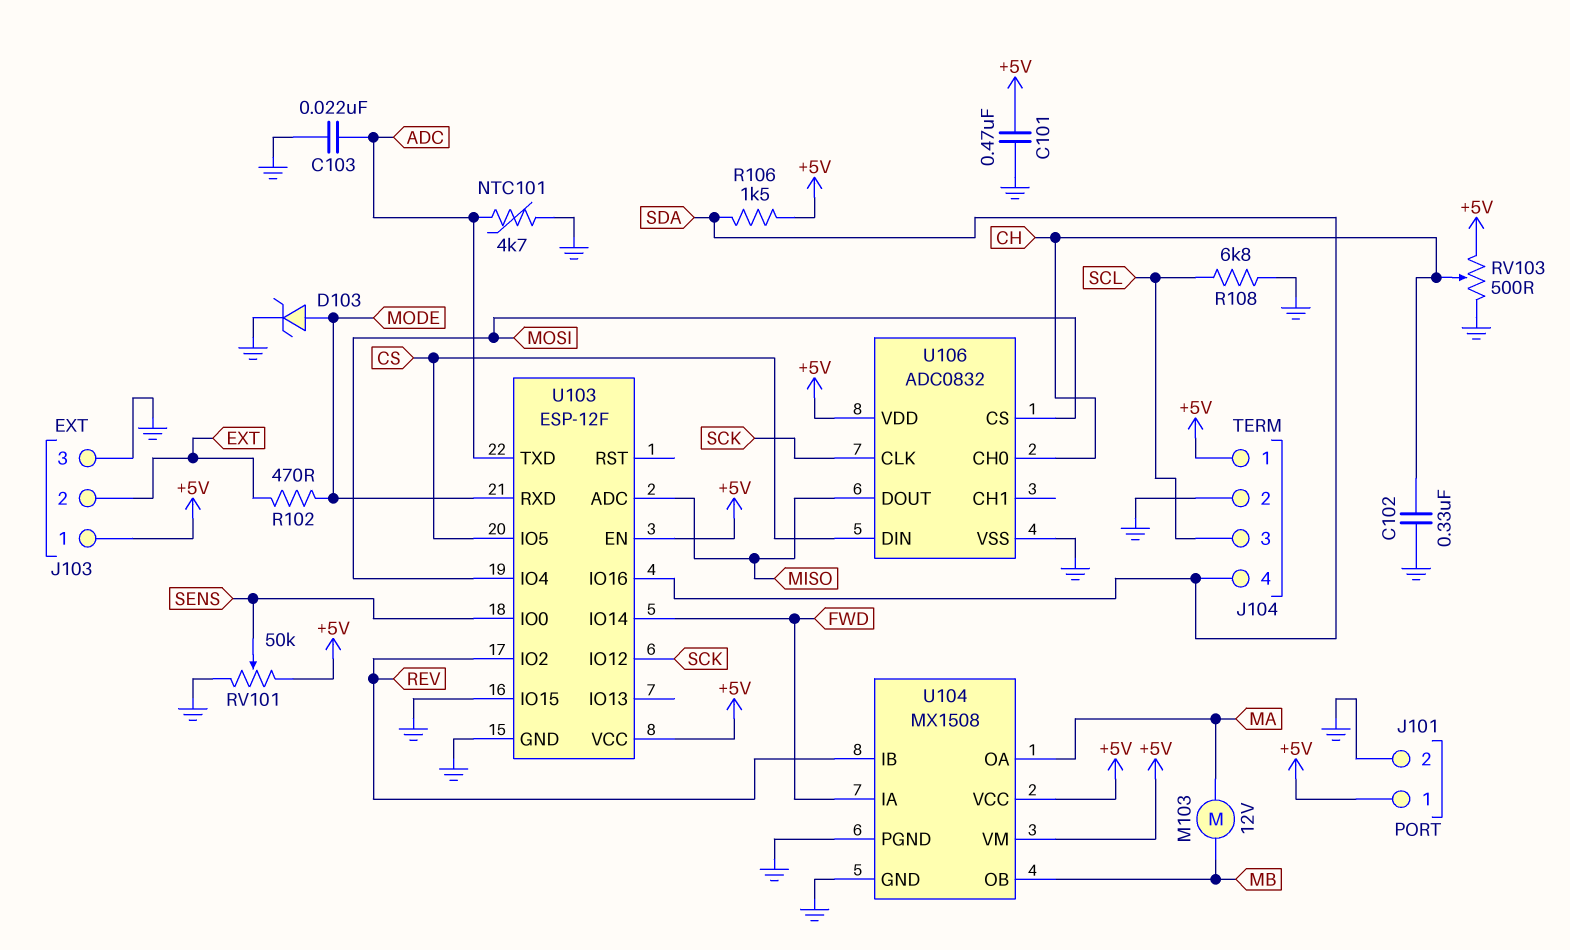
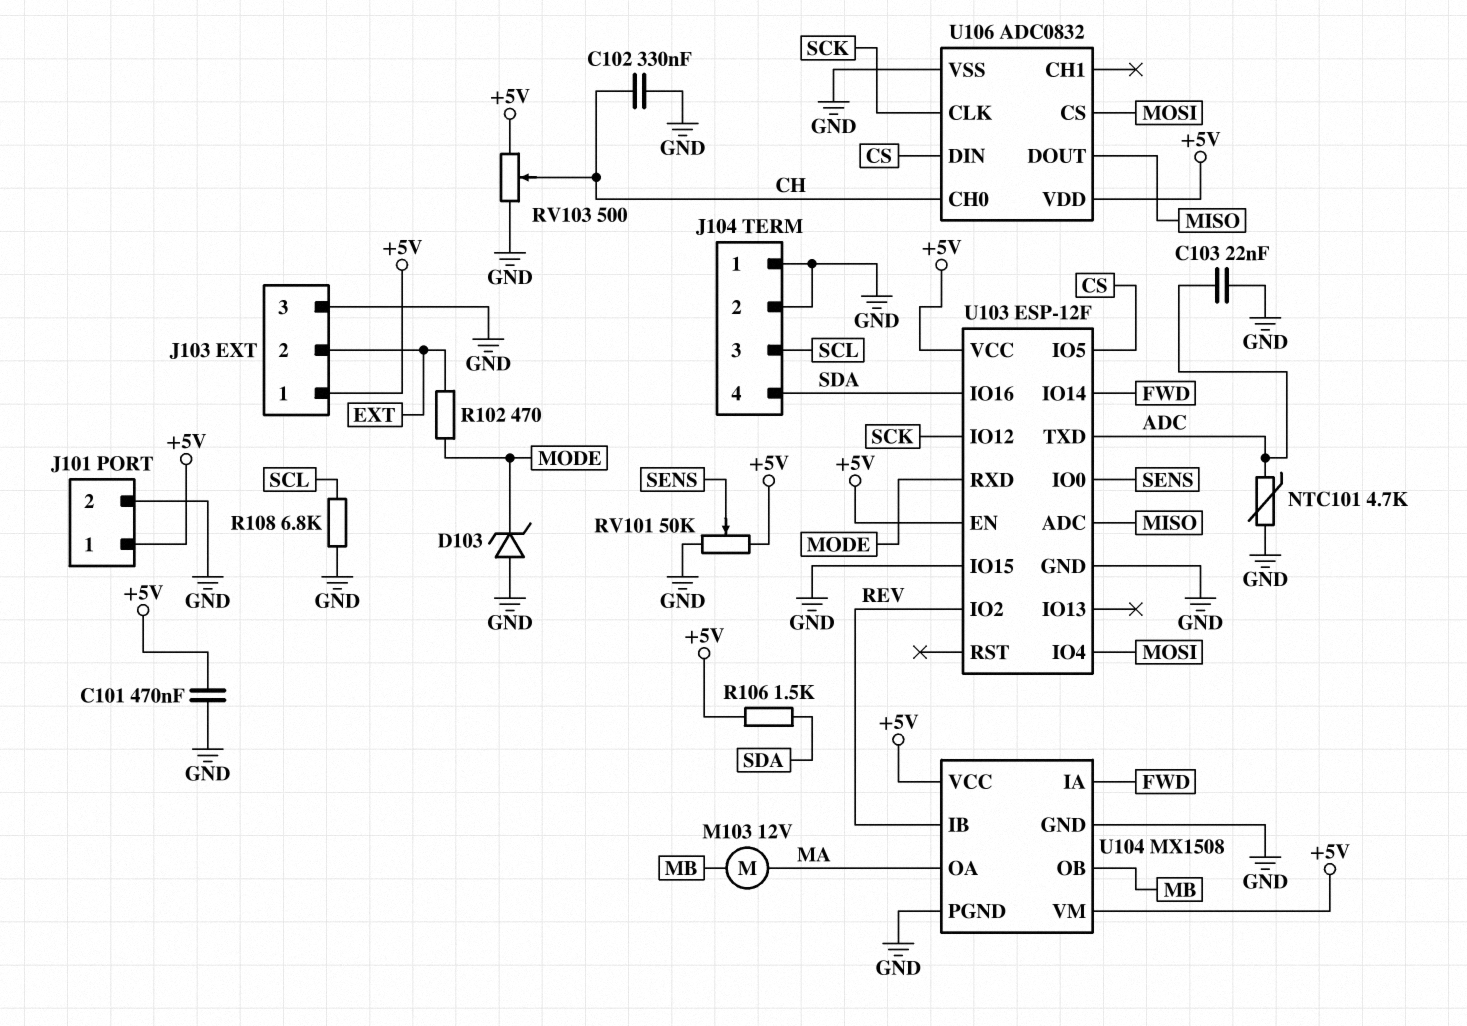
D103: zener (A MODE, K GND) -> zener (A GND, K MODE)
J104 pin 1: +5V -> GND

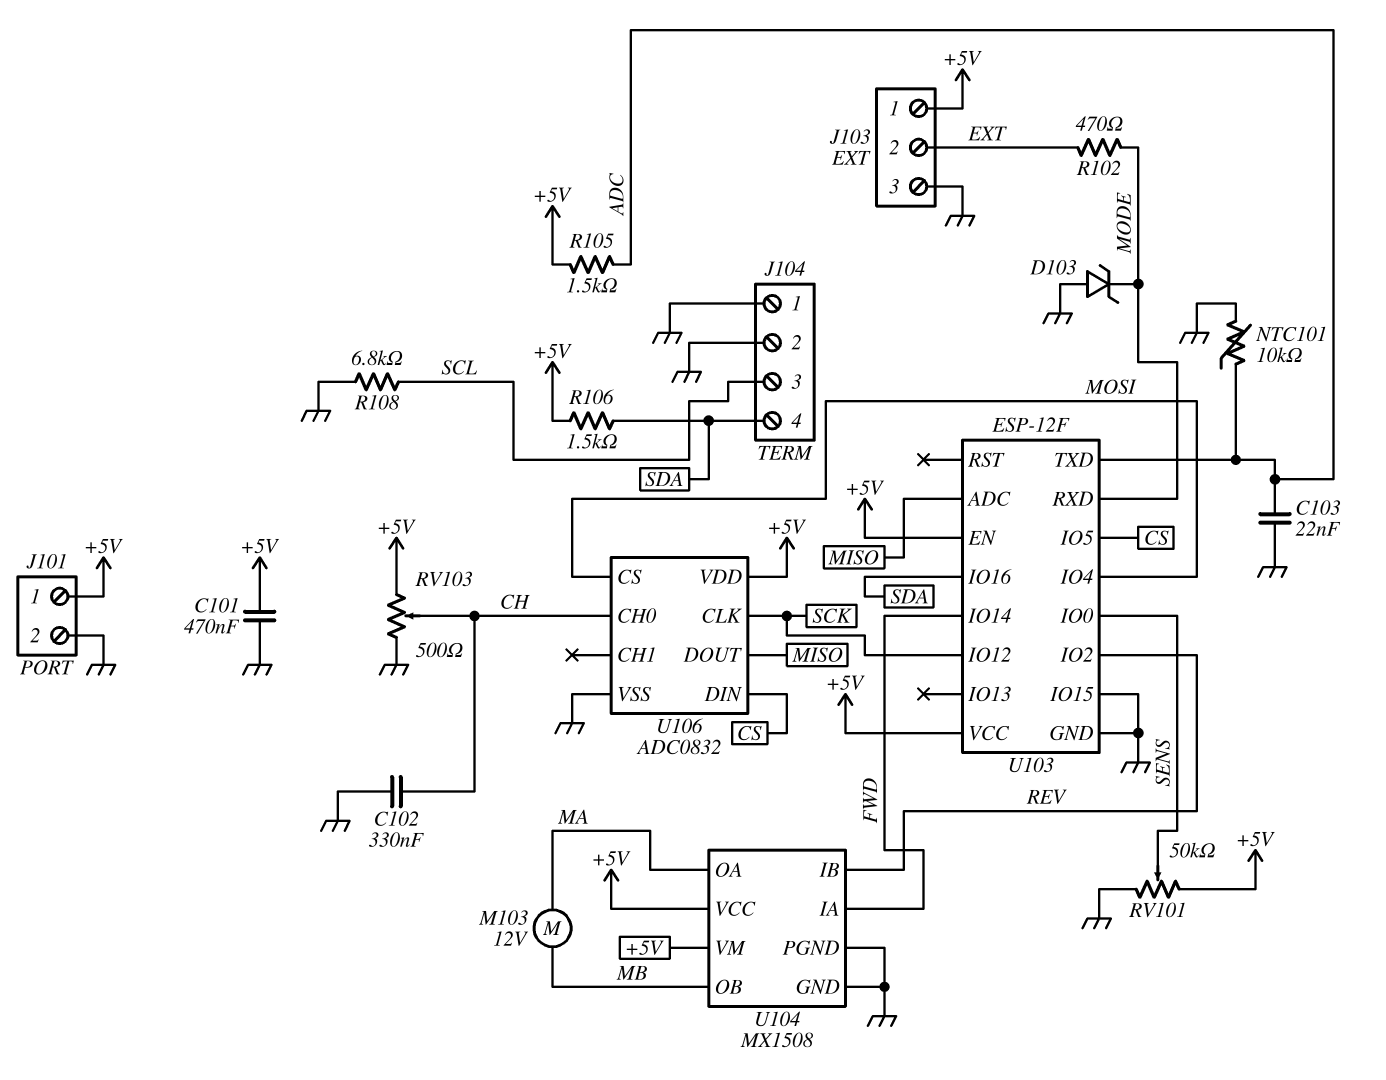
NTC101: 4.7k (ADC, GND) -> 10k (ADC, GND)
R105: none -> 1.5k (+5V, ADC)

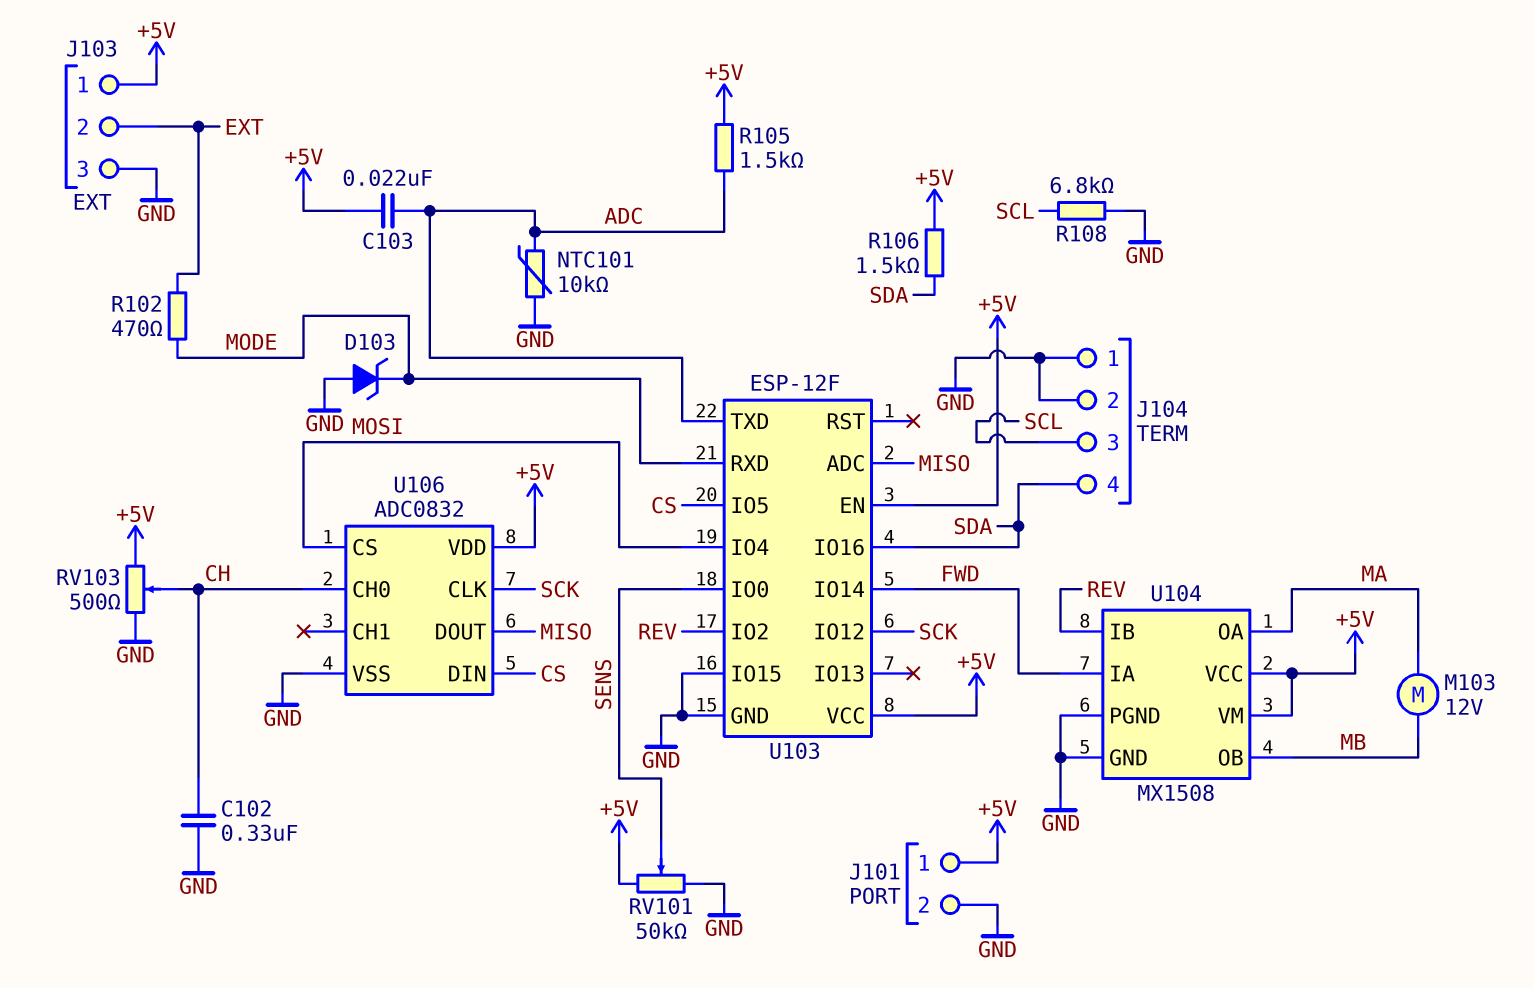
C101: 470nF (+5V, GND) -> none
C103: 22nF (ADC, GND) -> 22nF (+5V, ADC)

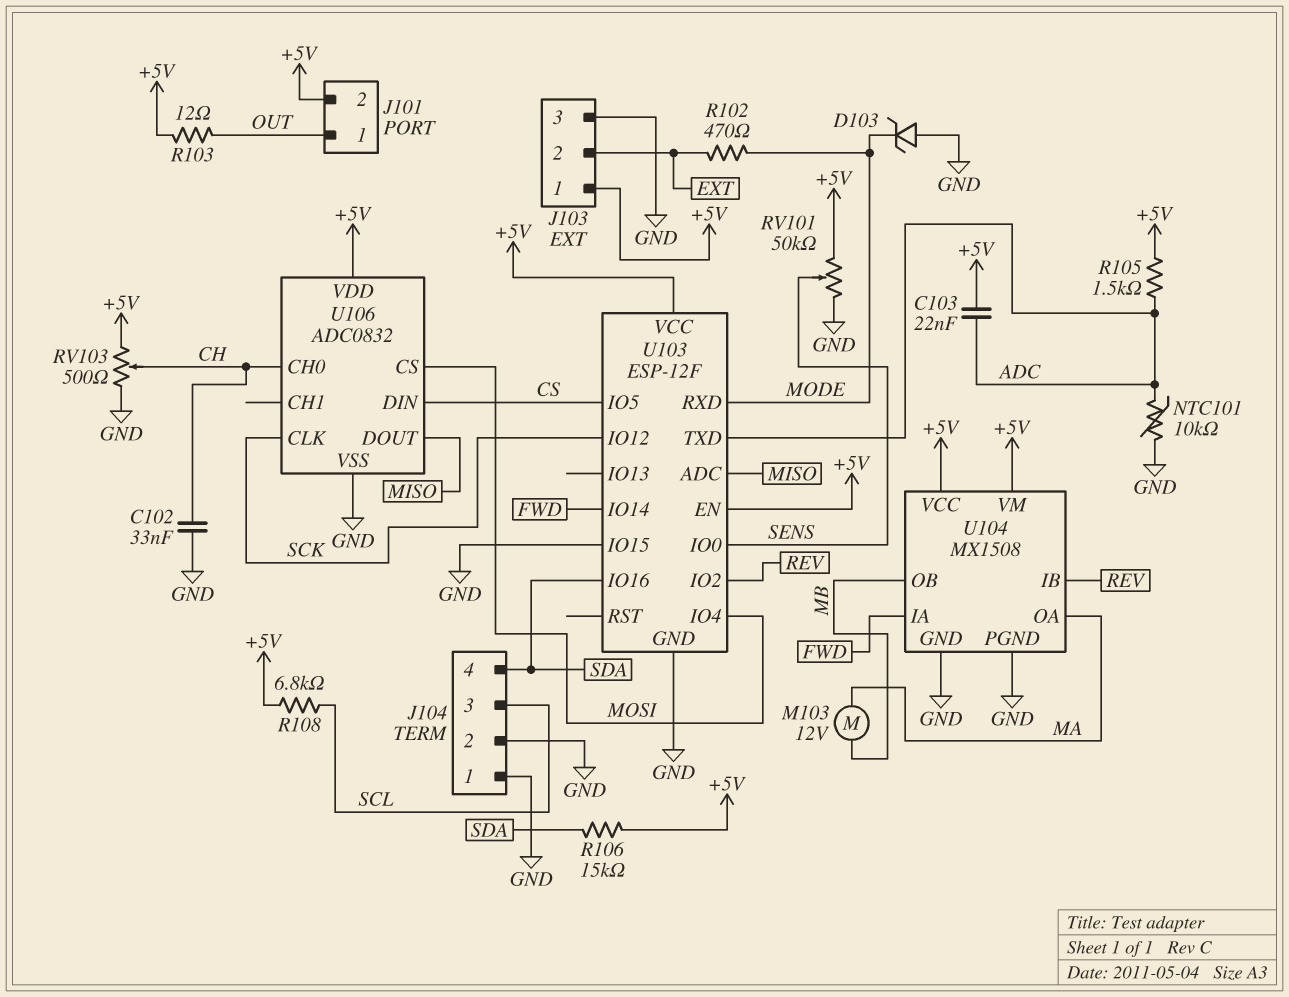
C102: 330nF (CH, GND) -> 33nF (CH, GND)
J101 pin 1: +5V -> OUT
J101 pin 2: GND -> +5V
R103: none -> 12 (+5V, OUT)
R106: 1.5k (+5V, SDA) -> 15k (+5V, SDA)
R108: 6.8k (GND, SCL) -> 6.8k (+5V, SCL)

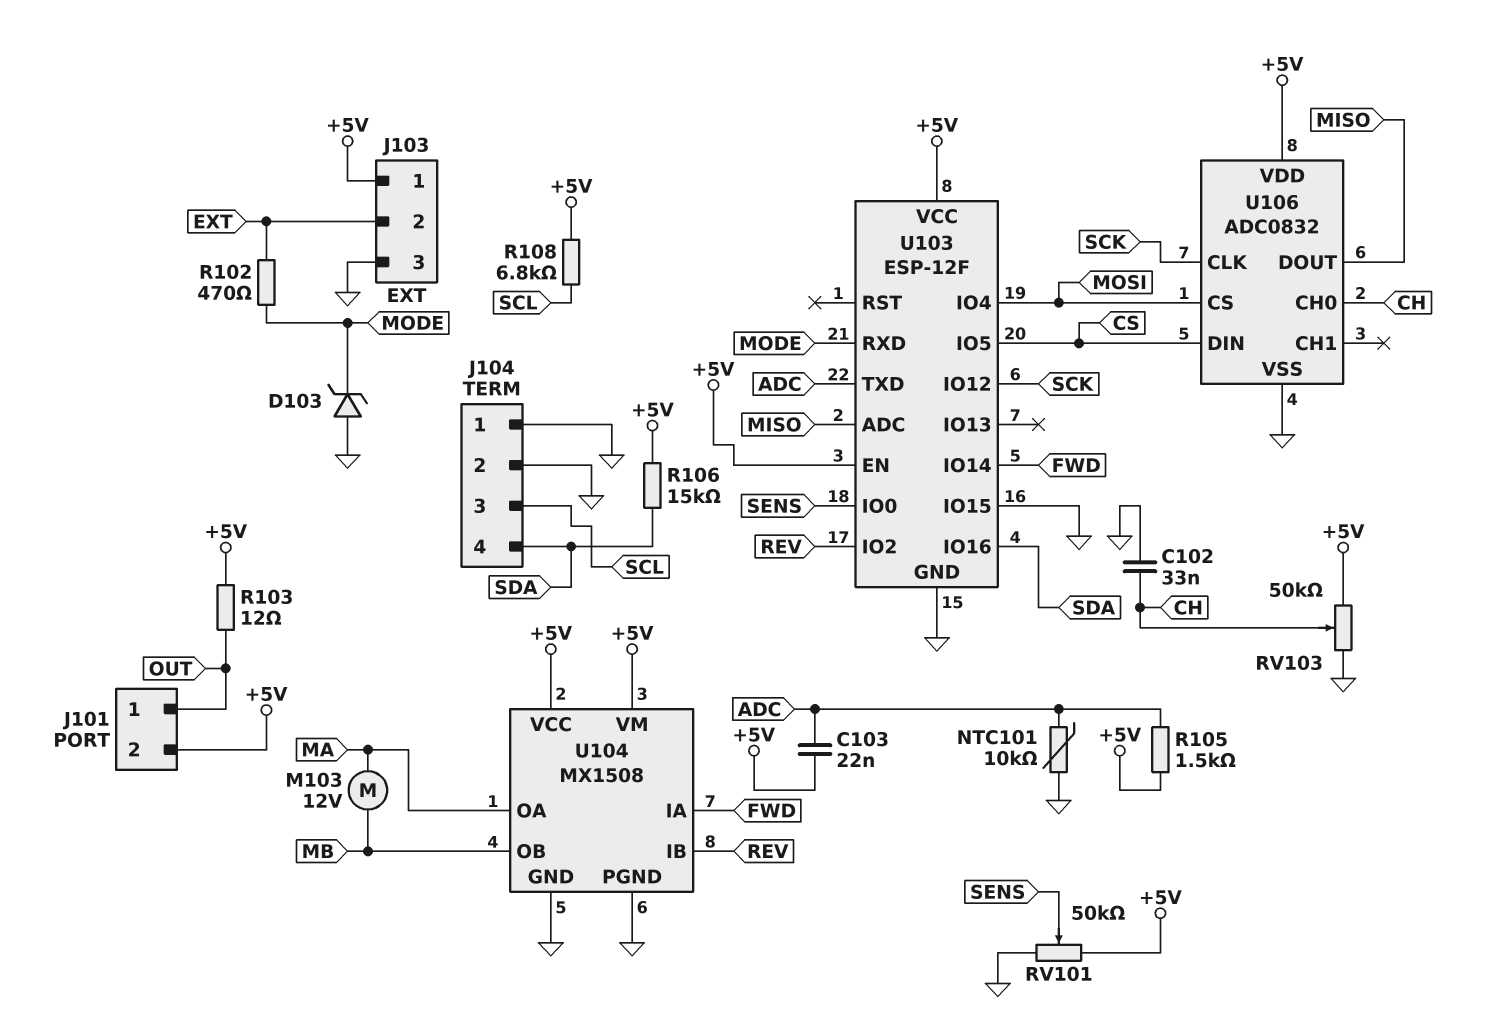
RV103: 500 (+5V, GND, wiper CH) -> 50k (+5V, GND, wiper CH)

